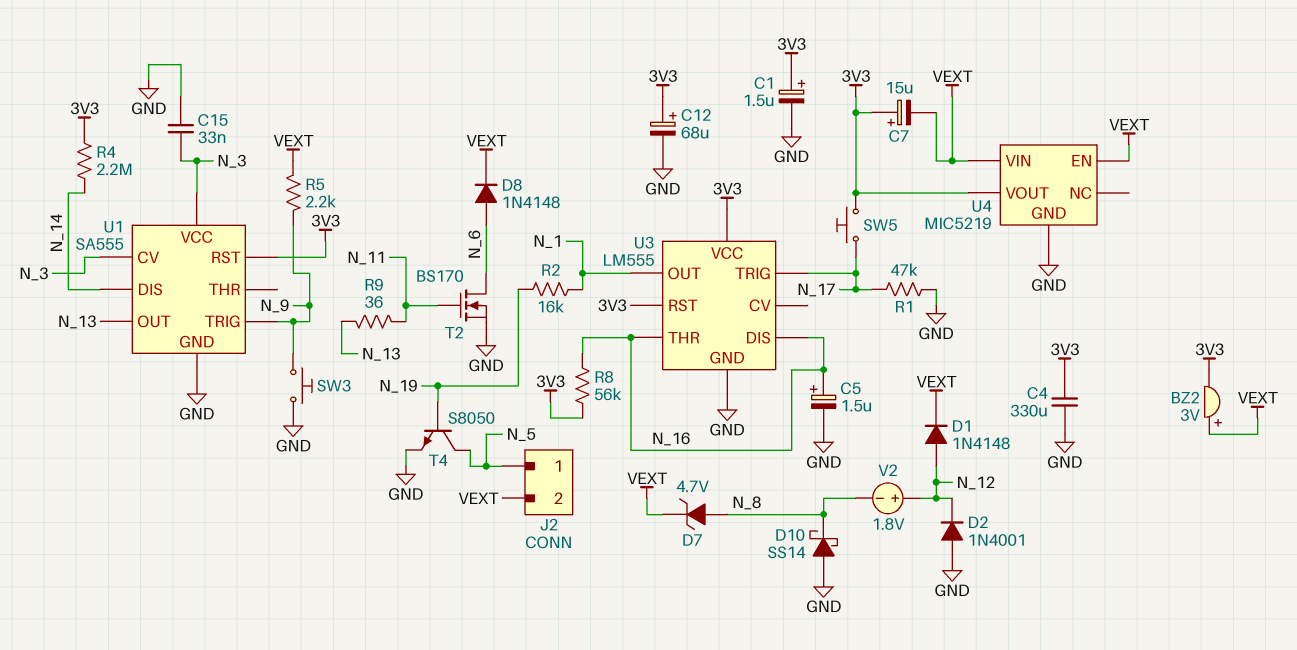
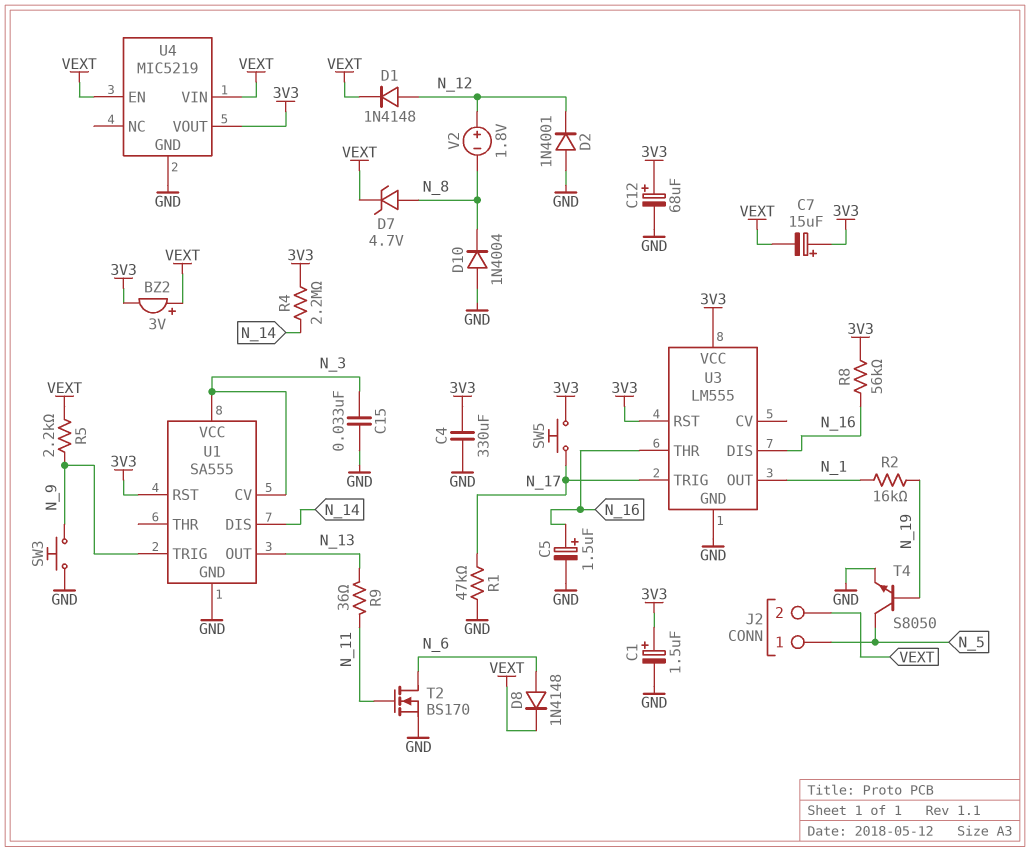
D10: schottky SS14 (A GND, K N_8) -> diode 1N4004 (A GND, K N_8)

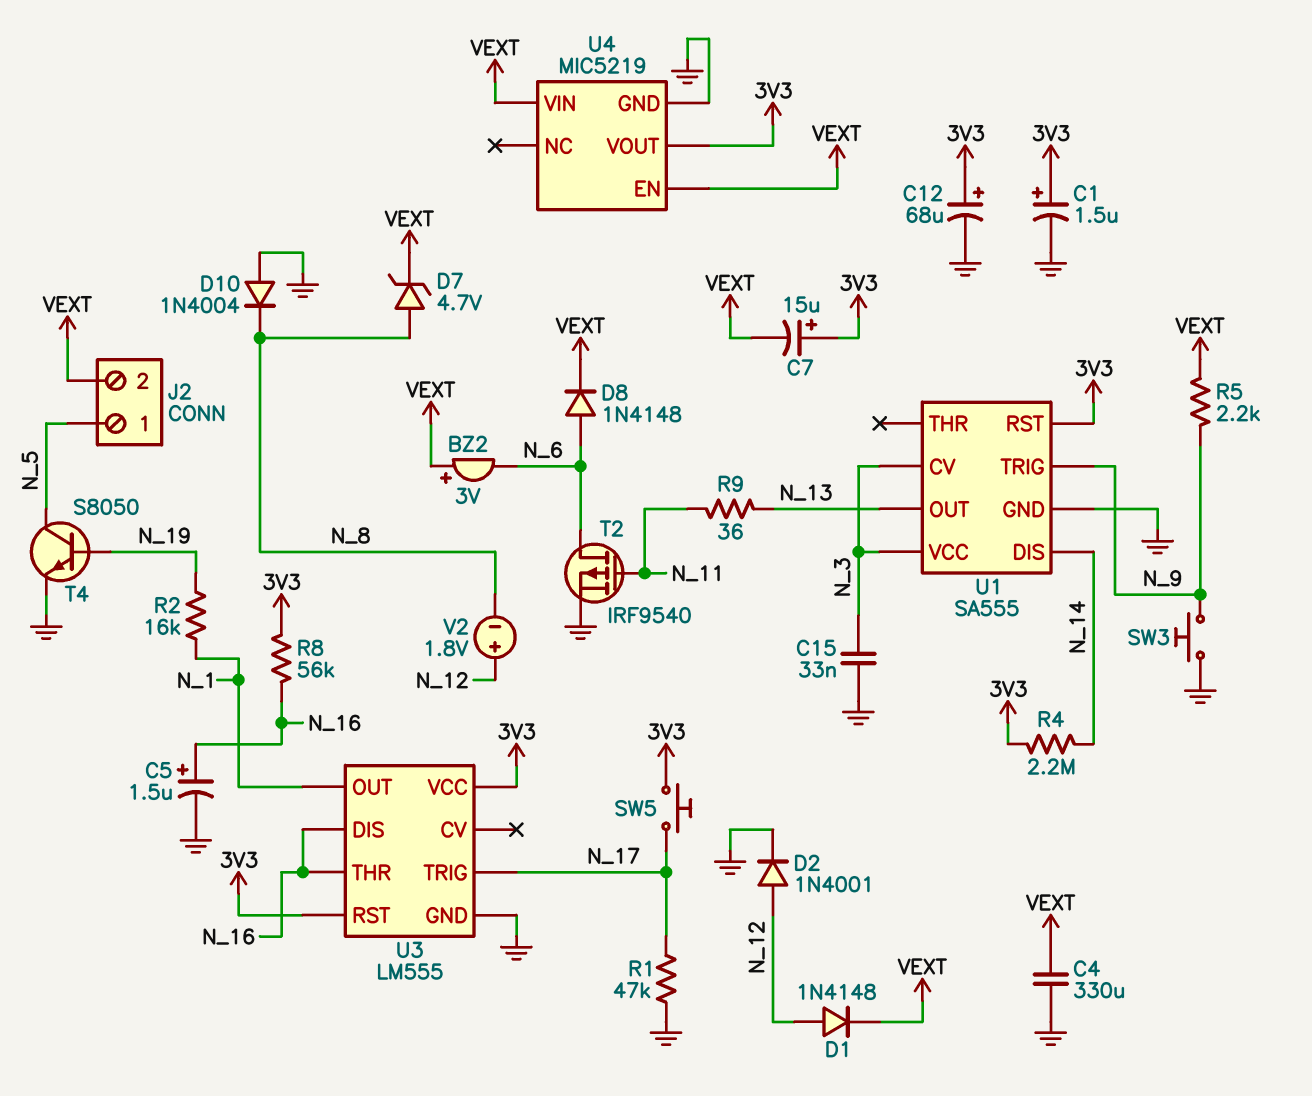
BZ2: buzzer 3V (plus VEXT, minus 3V3) -> buzzer 3V (plus VEXT, minus N_6)
C4: 330uF (3V3, GND) -> 330uF (GND, VEXT)
D2: diode 1N4001 (A GND, K N_12) -> diode 1N4001 (A N_12, K GND)
T2: NMOS BS170 (G N_11, D N_6, S GND) -> PMOS IRF9540 (G N_11, D N_6, S GND)

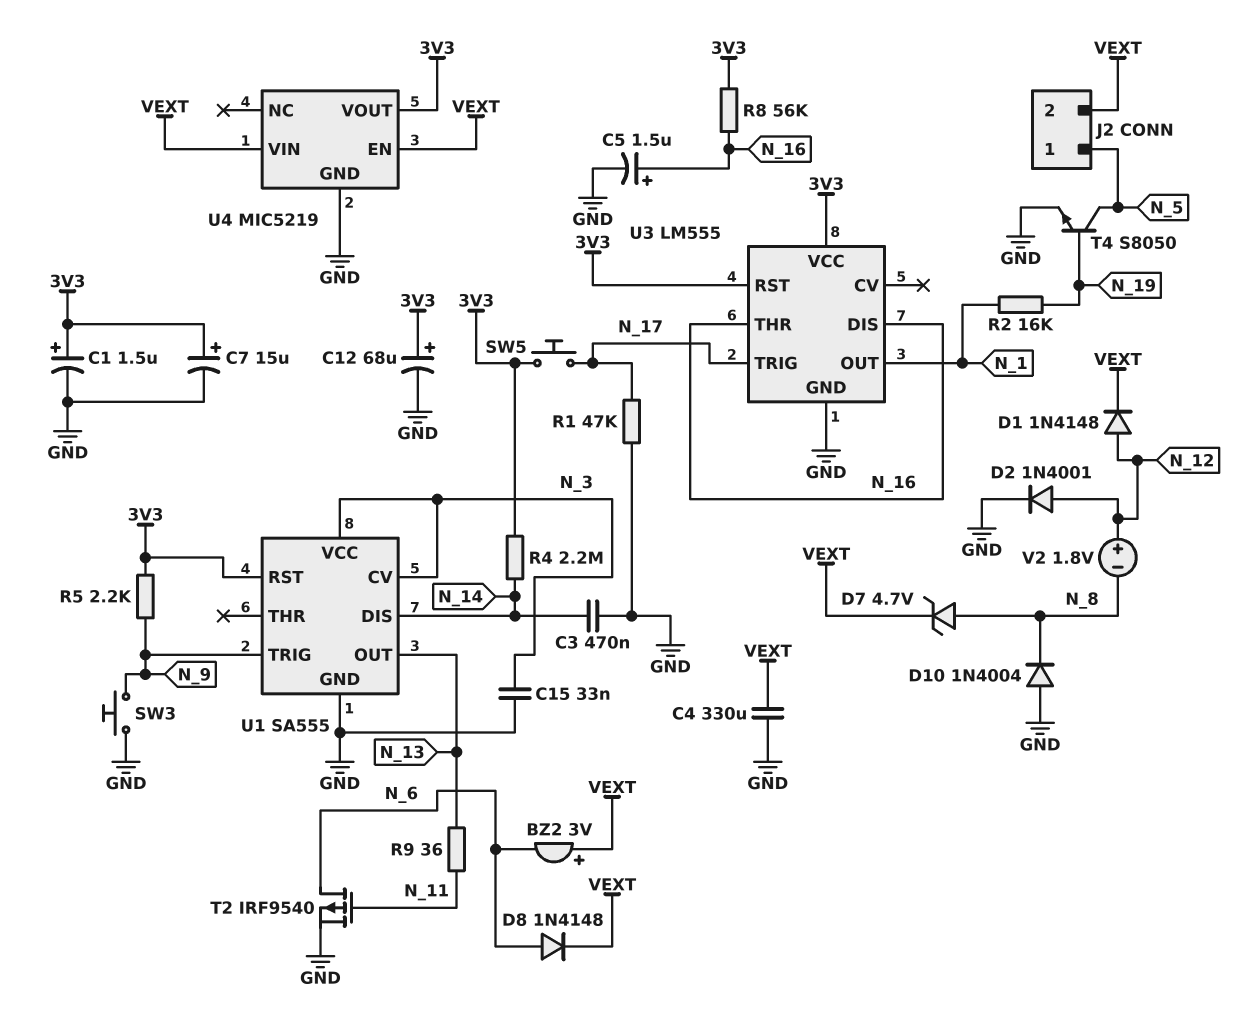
C3: none -> 470nF (GND, N_14)
C7: 15uF (plus 3V3, minus VEXT) -> 15uF (plus 3V3, minus GND)
R5: 2.2k (N_9, VEXT) -> 2.2k (3V3, N_9)

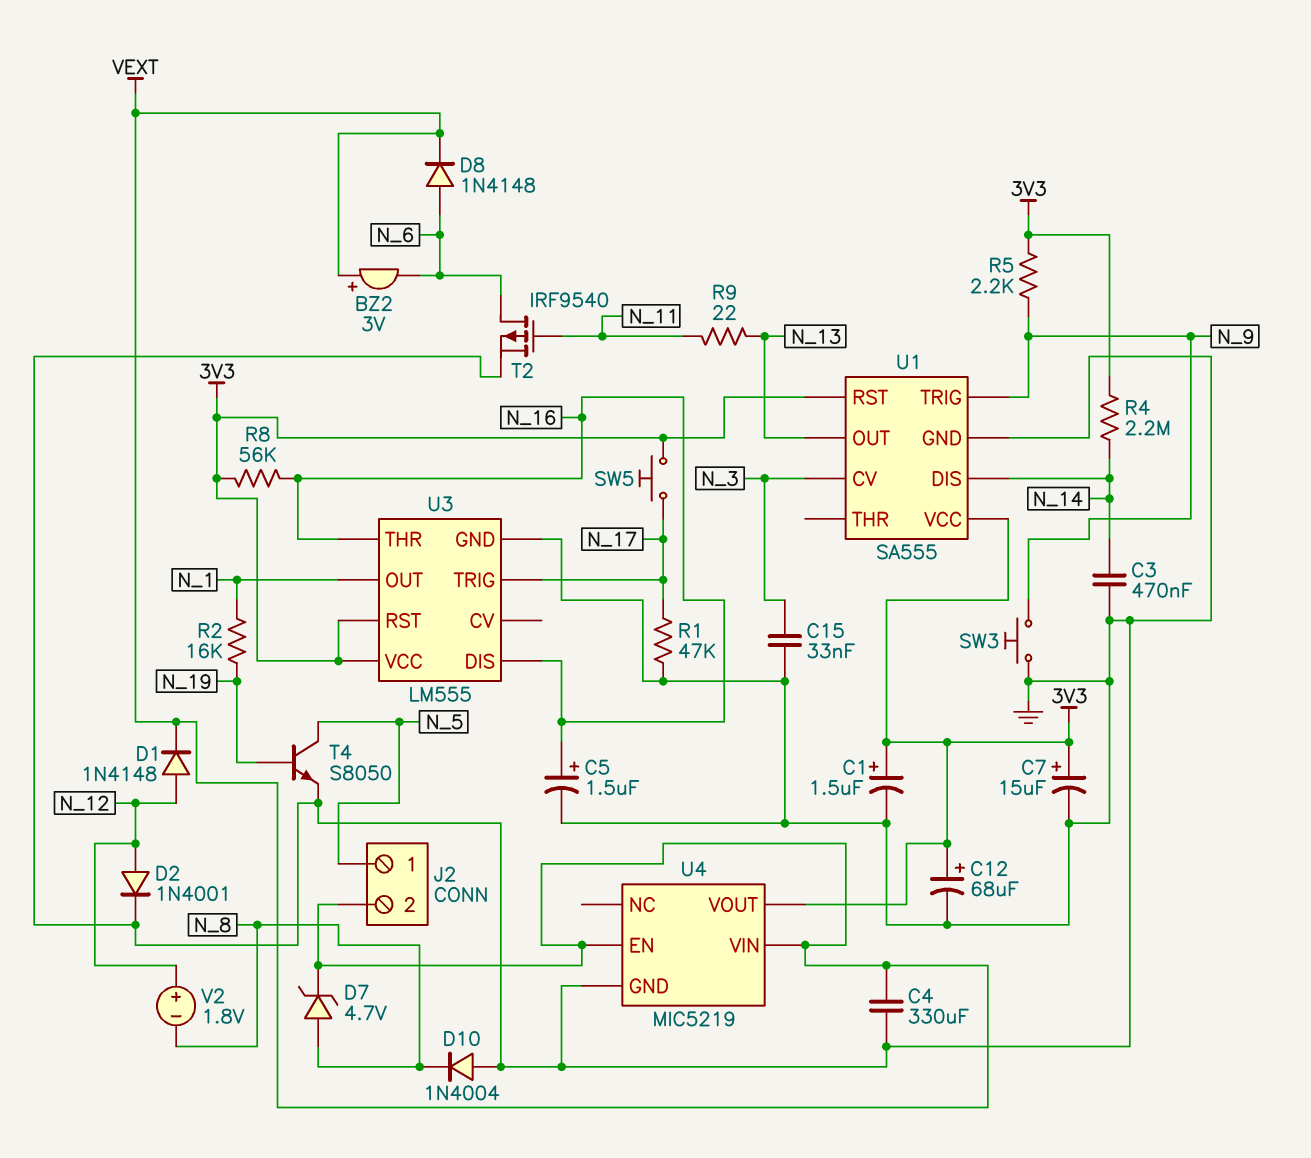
R9: 36 (N_11, N_13) -> 22 (N_11, N_13)
U1 pin VCC: N_3 -> 3V3

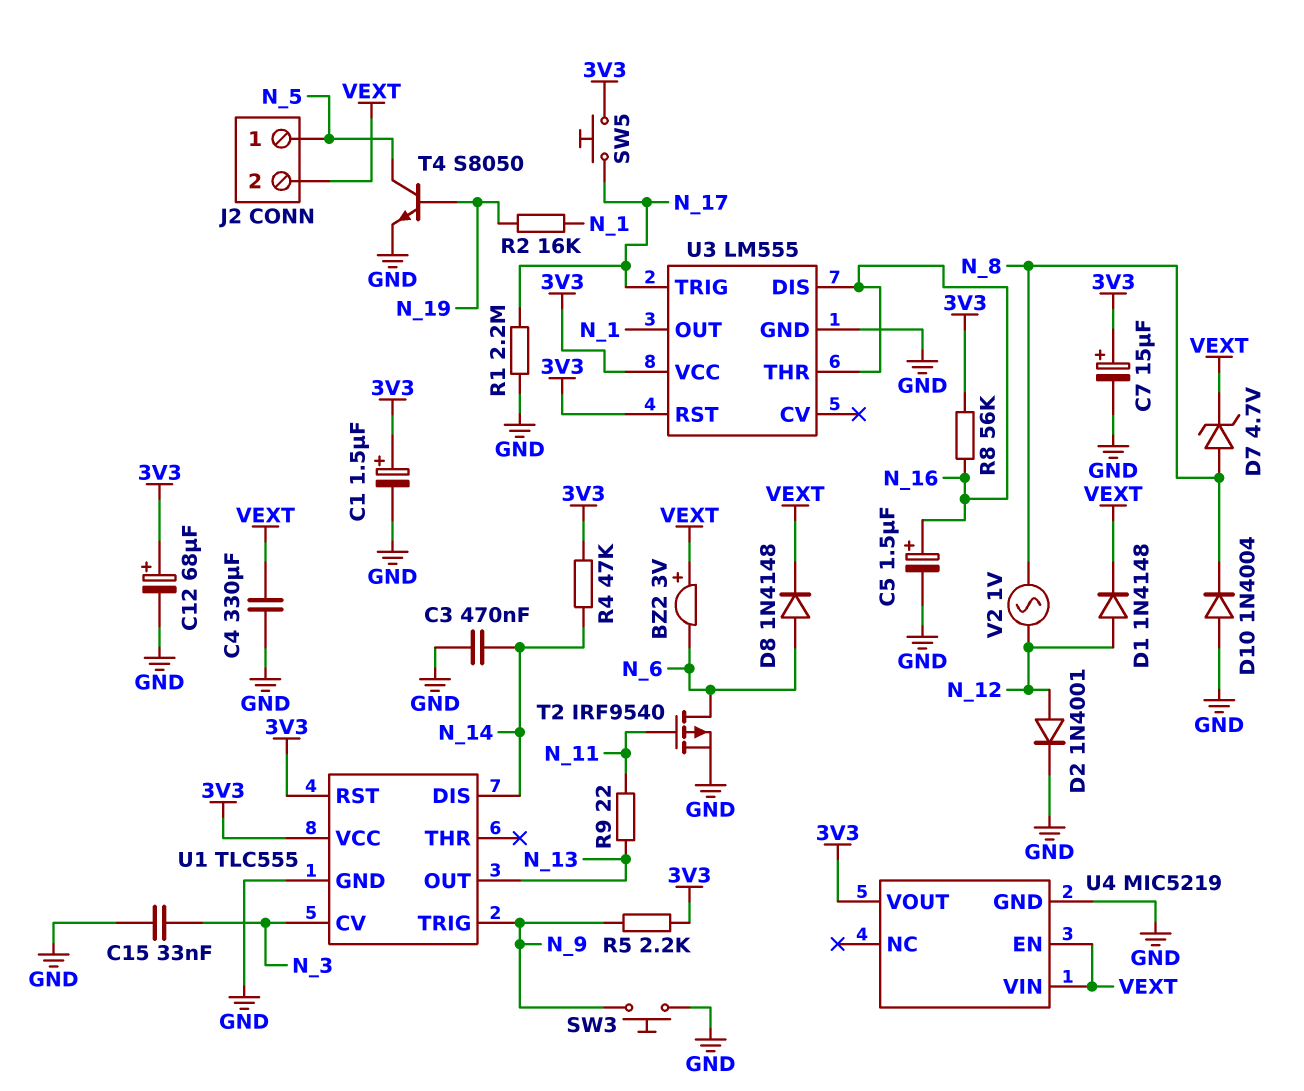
R1: 47k (GND, N_17) -> 2.2M (GND, N_17)
R4: 2.2M (3V3, N_14) -> 47k (3V3, N_14)
U1: SA555 -> TLC555
V2: 1.8V (plus N_12, minus N_8) -> AC 1V (N_8, N_12)

